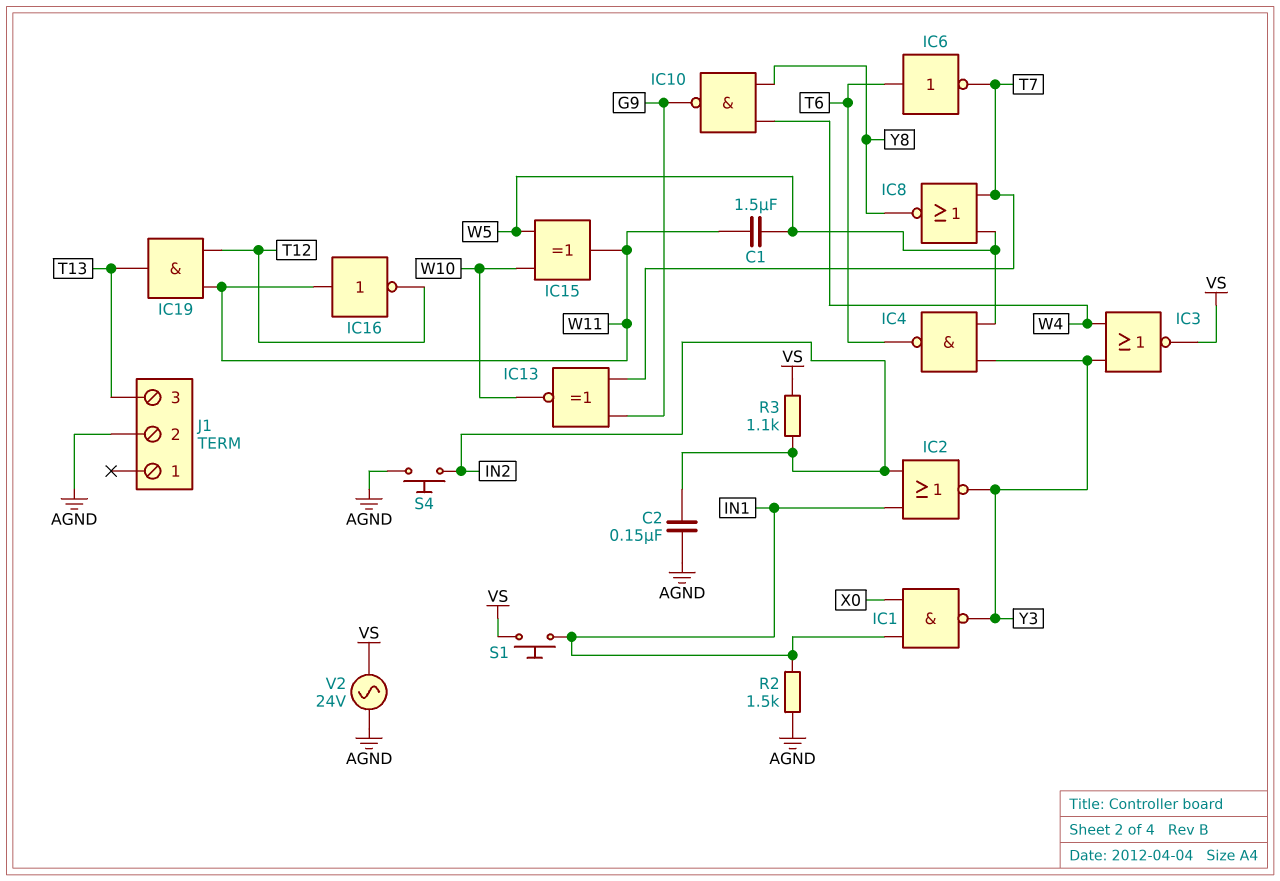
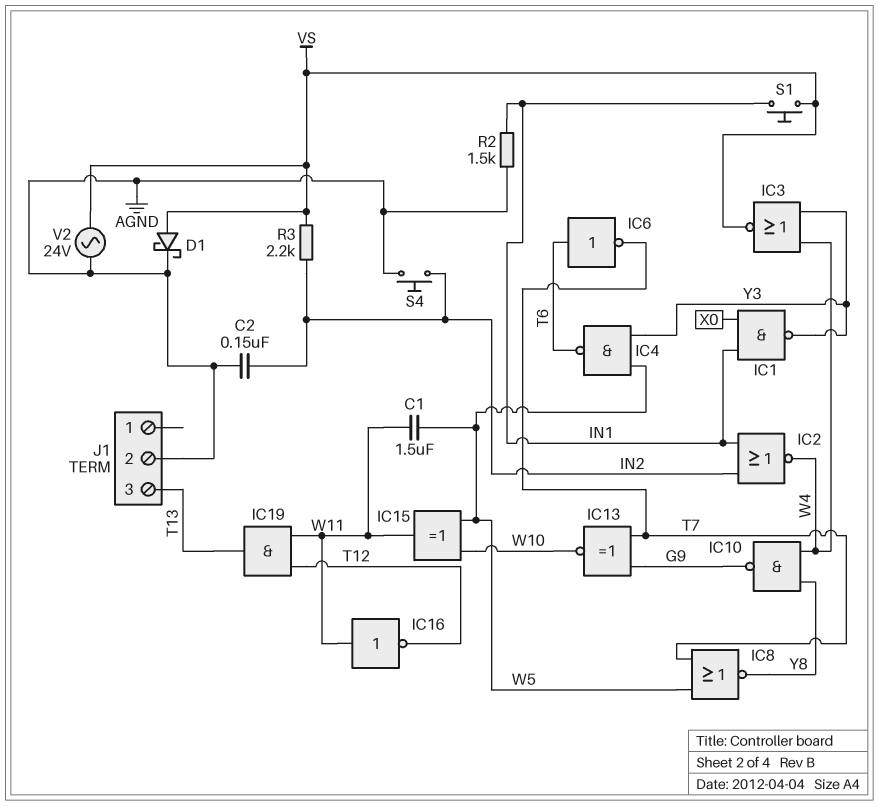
D1: none -> schottky (A VS, K AGND)
IC2: NOR (in IN1, in IN2, out Y3) -> NOR (in IN1, in IN2, out W4)
R3: 1.1k (IN2, VS) -> 2.2k (IN2, VS)

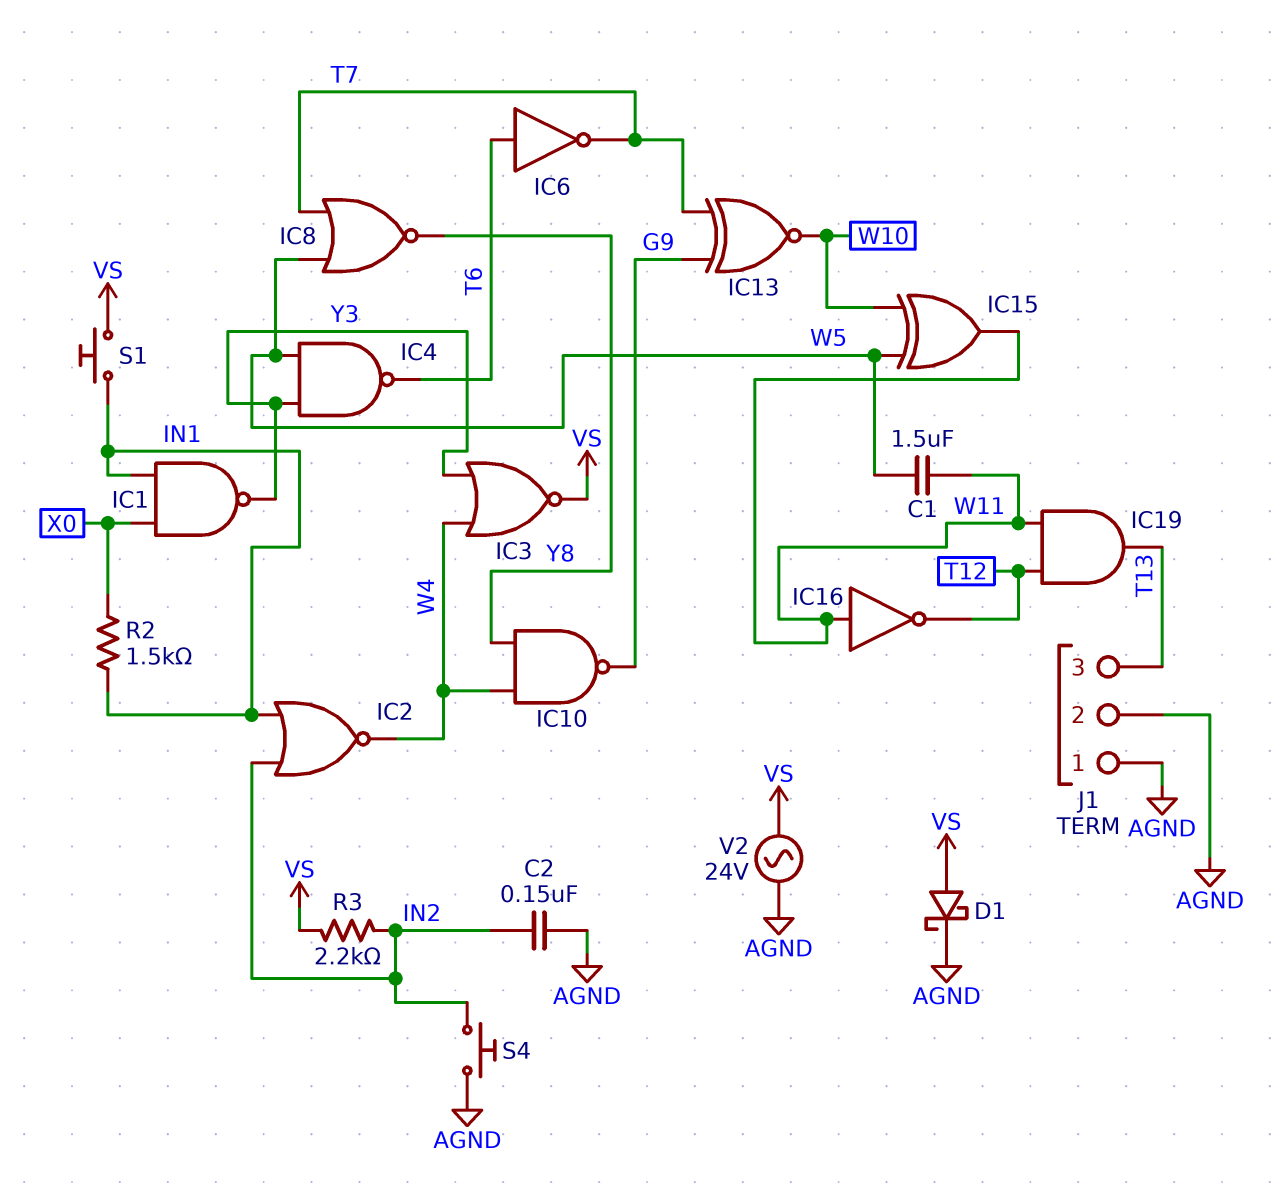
J1 pin 1: none -> AGND
R2: 1.5k (AGND, IN1) -> 1.5k (IN1, X0)

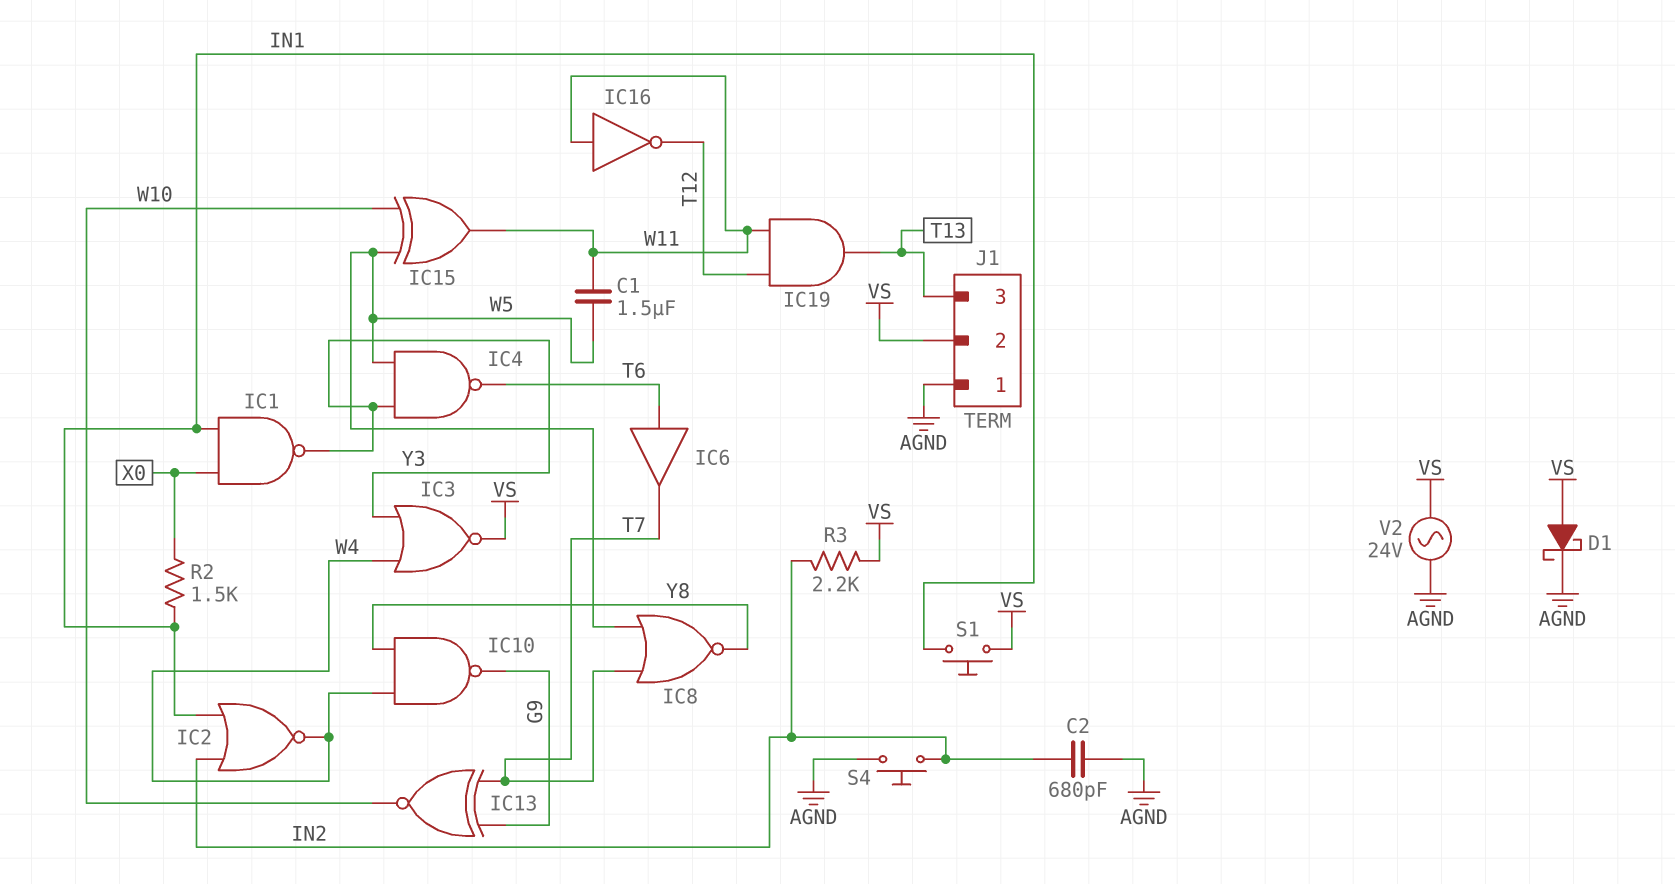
C2: 150nF (AGND, IN2) -> 680pF (AGND, IN2)
IC6: NOT (in T6, out T7) -> buffer (in T6, out T7)
J1 pin 2: AGND -> VS

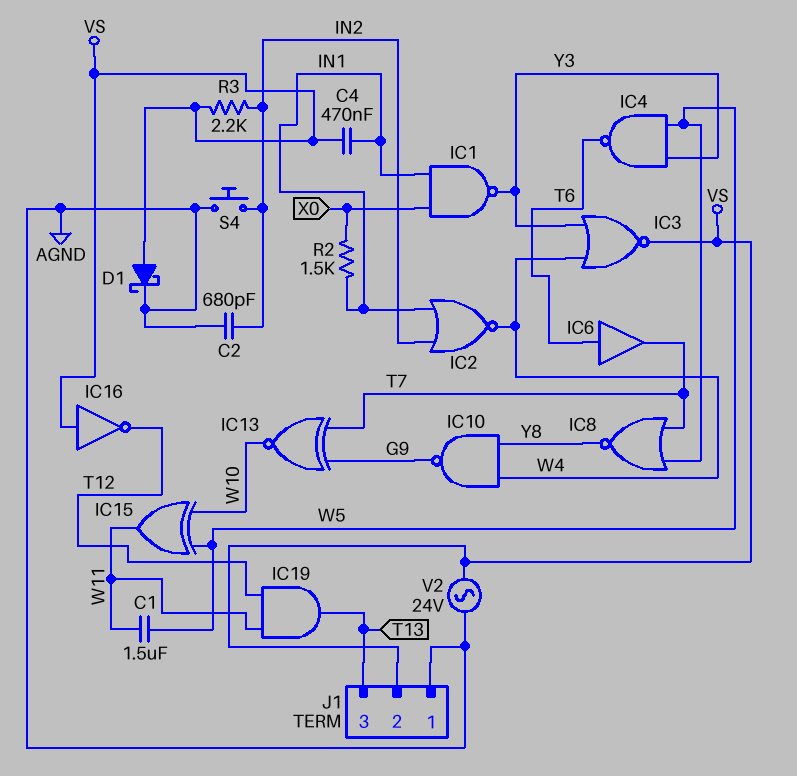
C4: none -> 470nF (IN1, VS)
IC16: NOT (in W11, out T12) -> NOT (in VS, out T12)
S1: button (IN1, VS) -> none

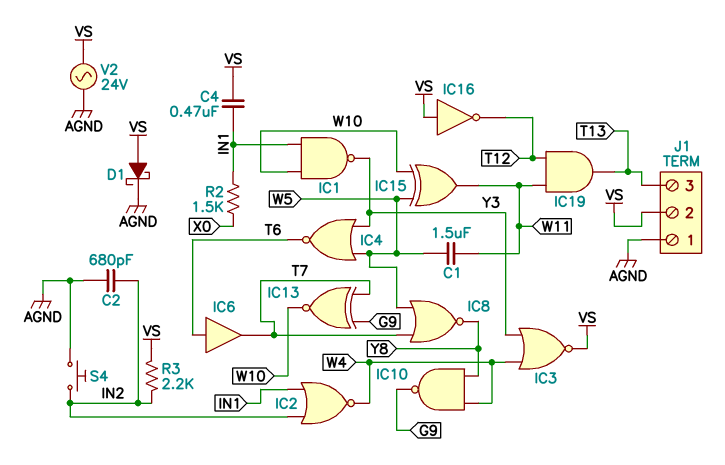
IC1: NAND (in IN1, in X0, out Y3) -> NAND (in IN1, in W10, out Y3)
IC4: NAND (in W5, in Y3, out T6) -> NOR (in W5, in Y3, out T6)

